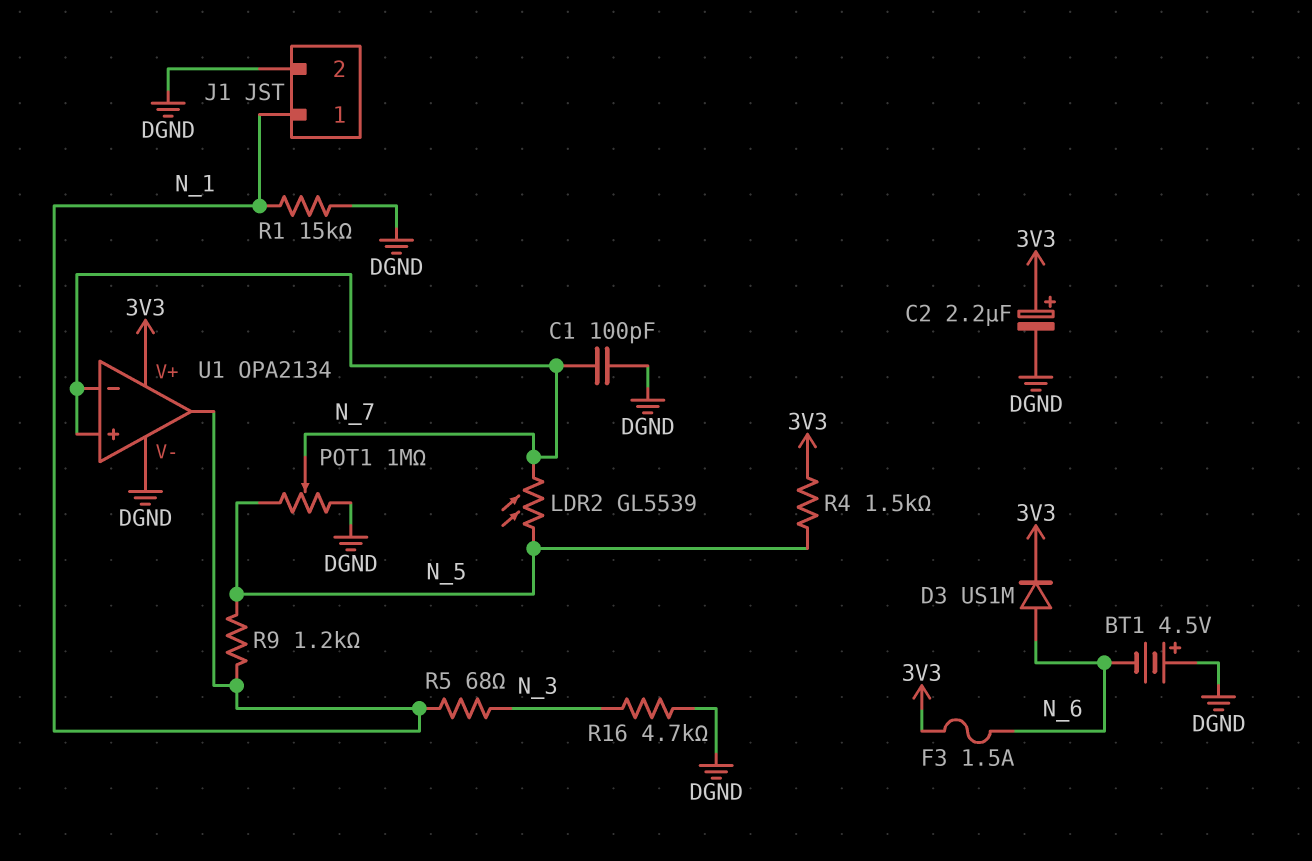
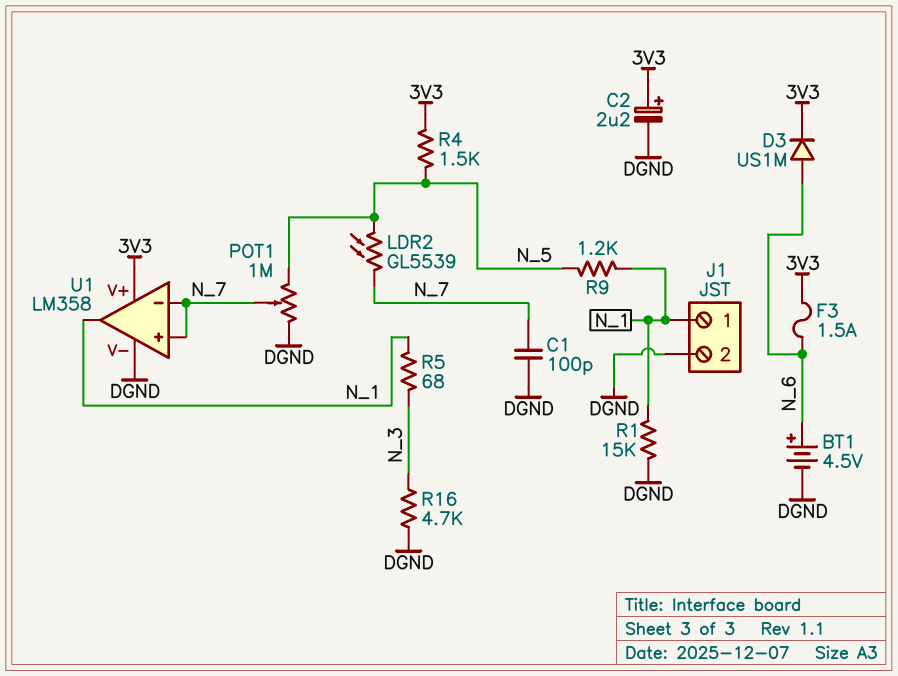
BT1: 4.5V (plus DGND, minus N_6) -> 4.5V (plus N_6, minus DGND)
U1: OPA2134 -> LM358

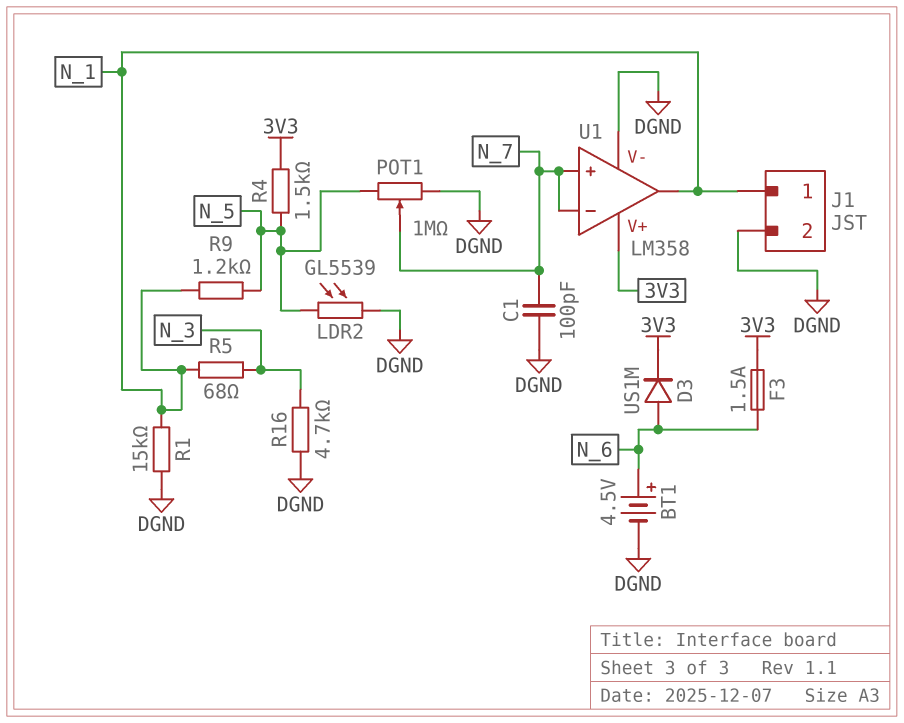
C2: 2.2uF (plus 3V3, minus DGND) -> none
LDR2: GL5539 (N_5, N_7) -> GL5539 (DGND, N_5)

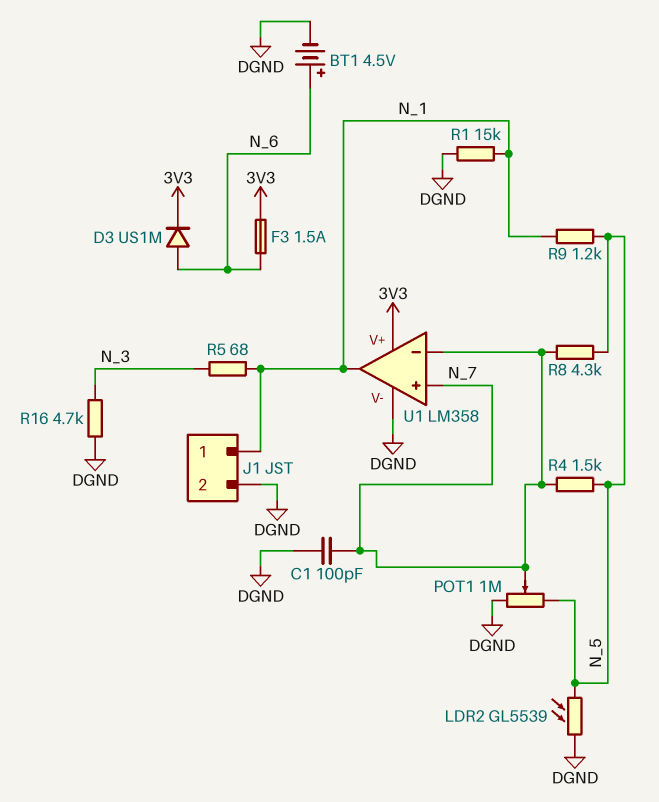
R4: 1.5k (3V3, N_5) -> 1.5k (N_5, N_7)
R8: none -> 4.3k (N_5, N_7)

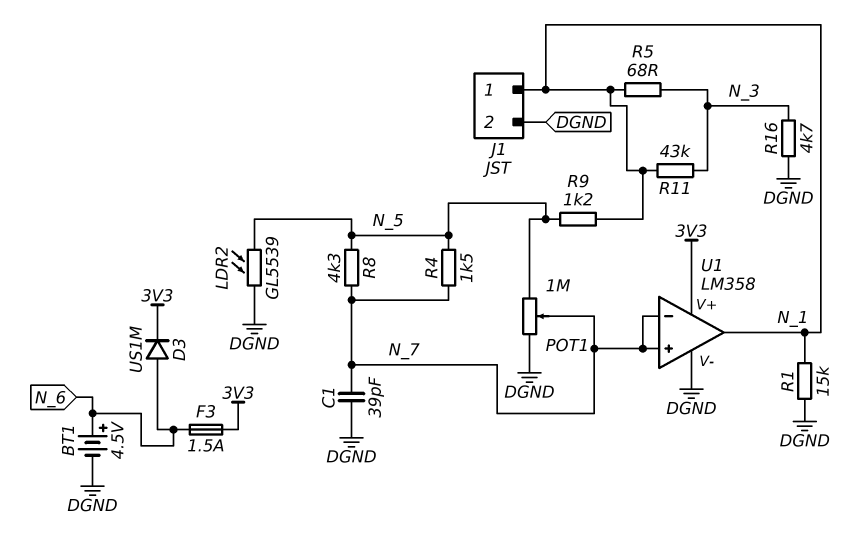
C1: 100pF (DGND, N_7) -> 39pF (DGND, N_7)
R11: none -> 43k (N_1, N_3)

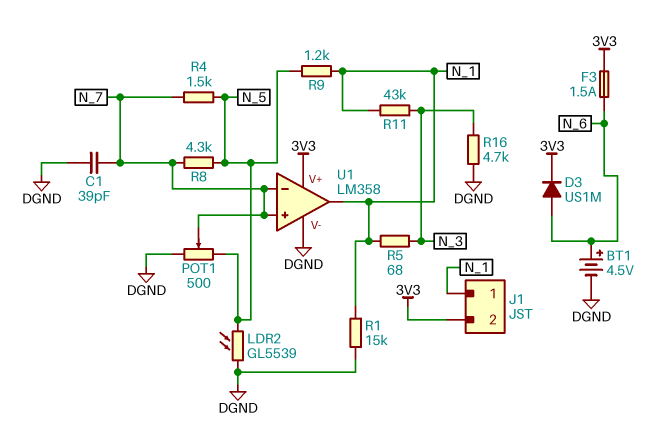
J1 pin 2: DGND -> 3V3
POT1: 1M (DGND, N_5, wiper N_7) -> 500 (DGND, N_5, wiper N_7)

